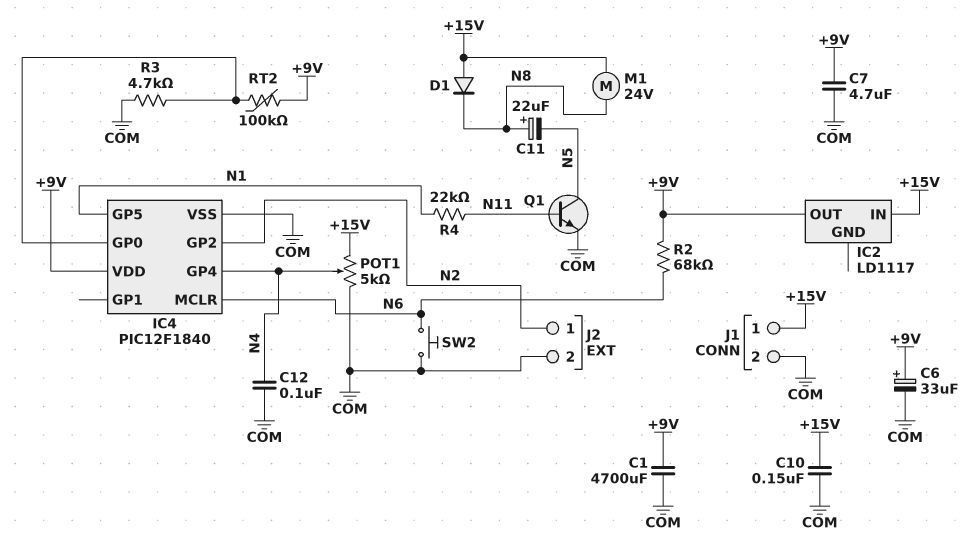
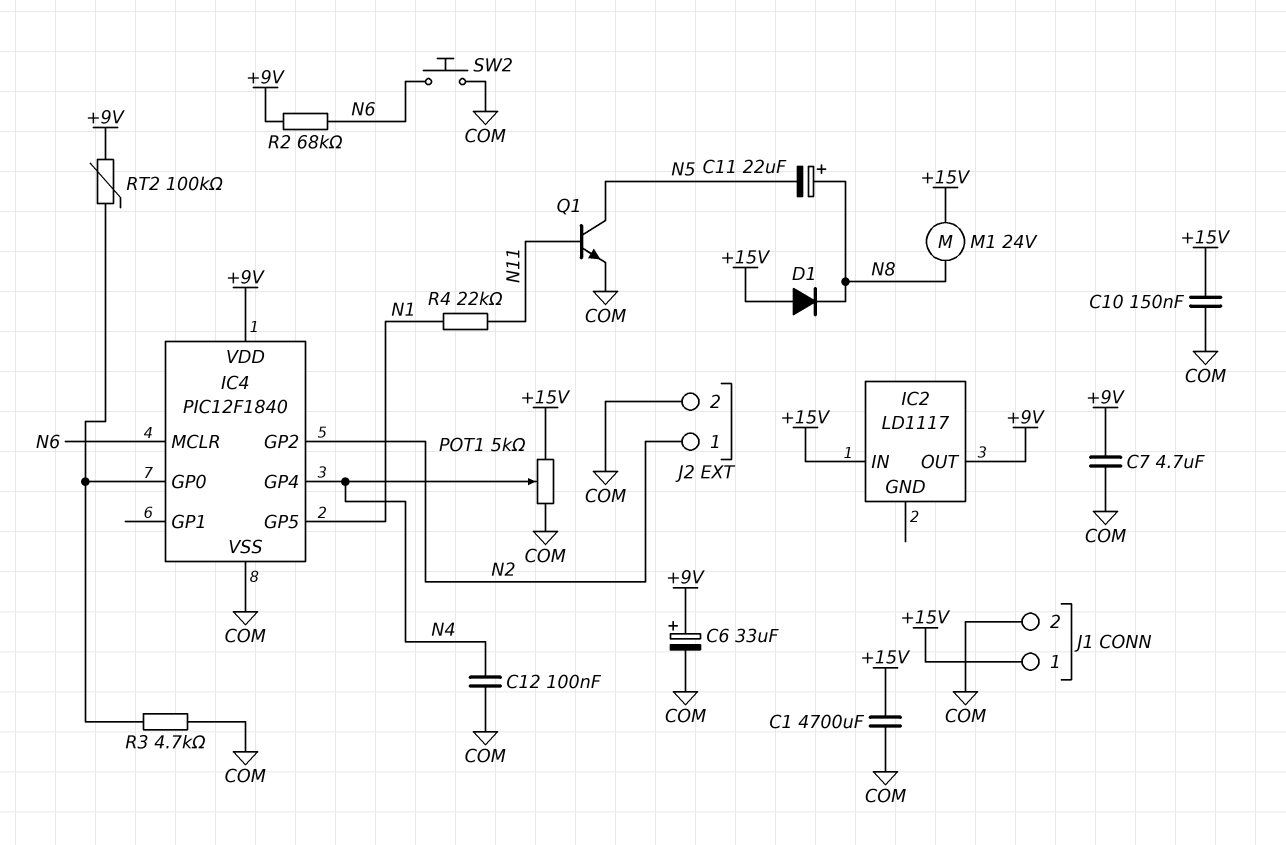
C1: 4700uF (+9V, COM) -> 4700uF (+15V, COM)

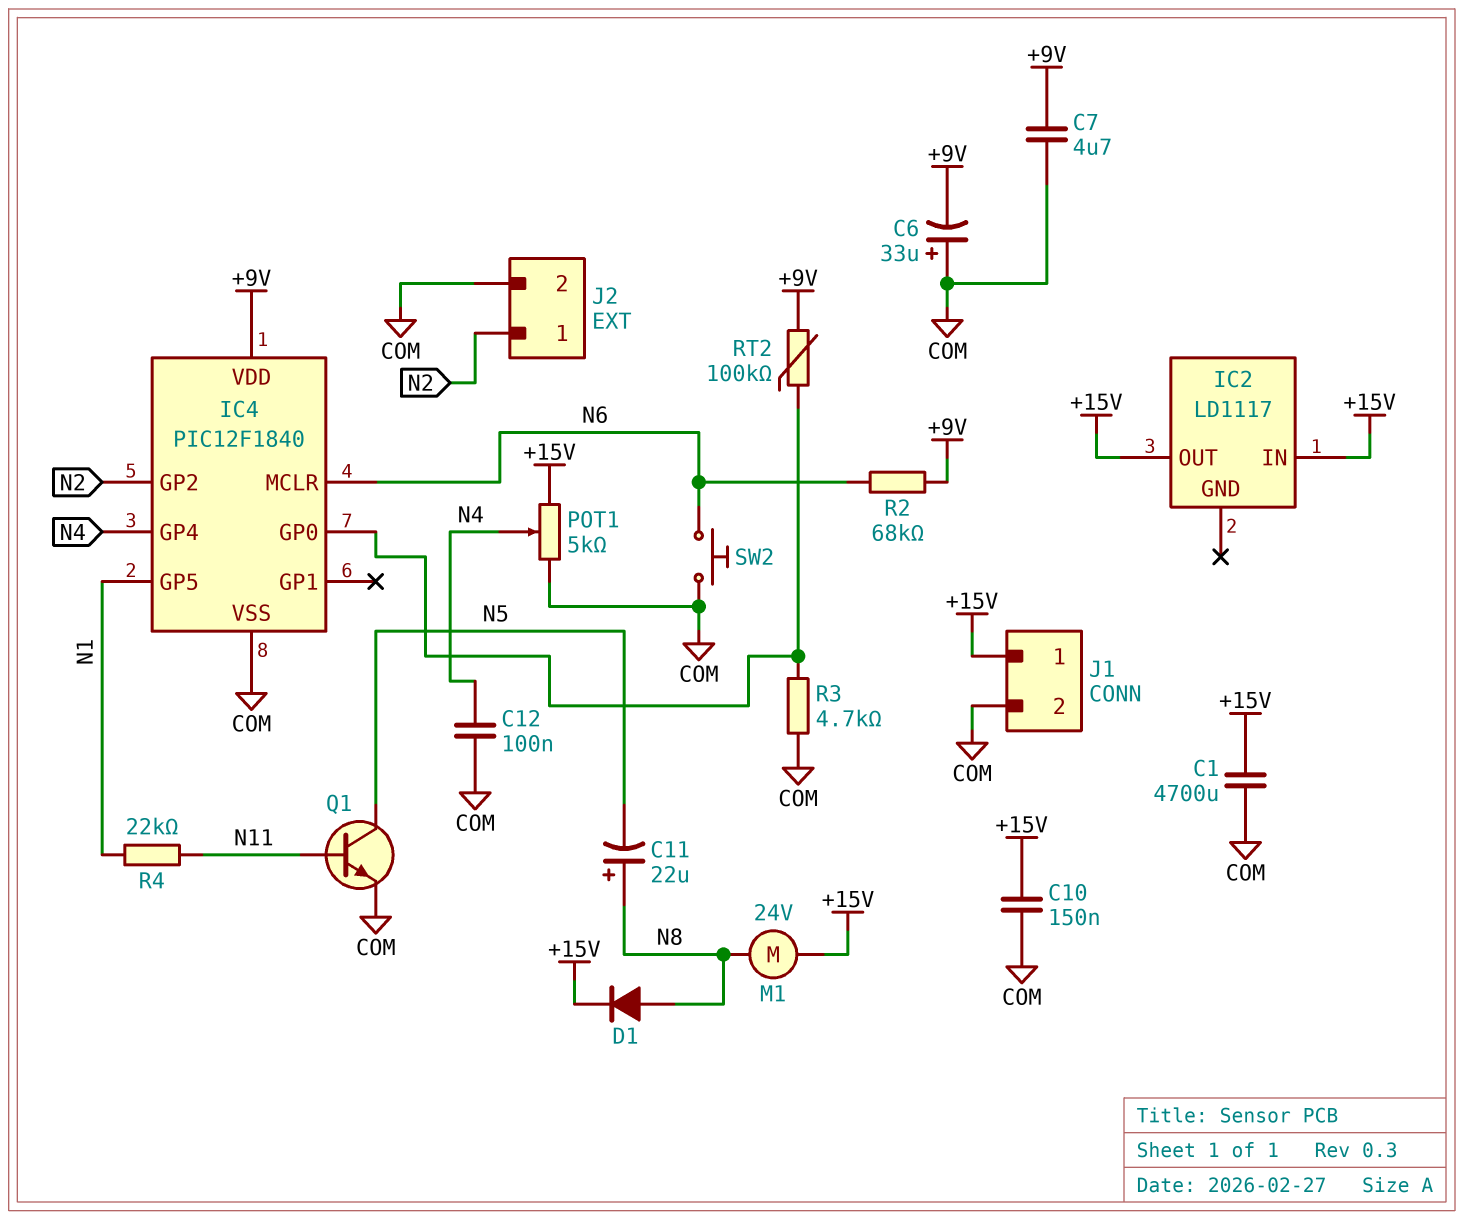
C6: 33uF (plus +9V, minus COM) -> 33uF (plus COM, minus +9V)
D1: diode (A +15V, K N8) -> diode (A N8, K +15V)
IC2 pin OUT: +9V -> +15V

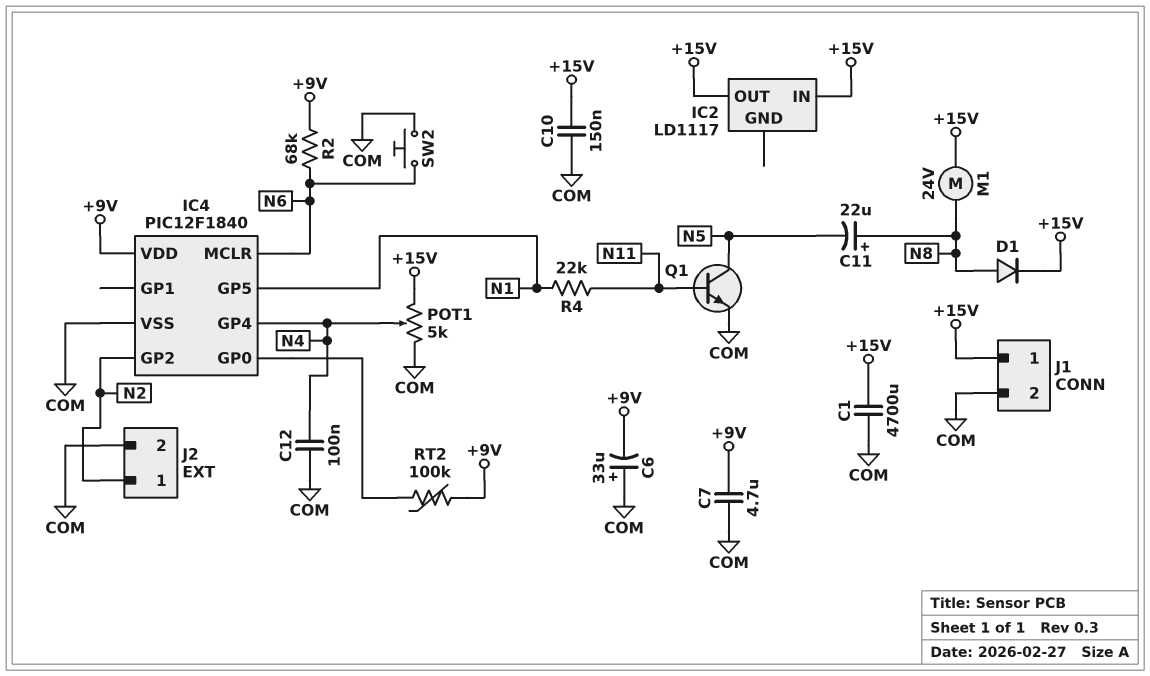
R3: 4.7k (COM, IC4/GP0) -> none

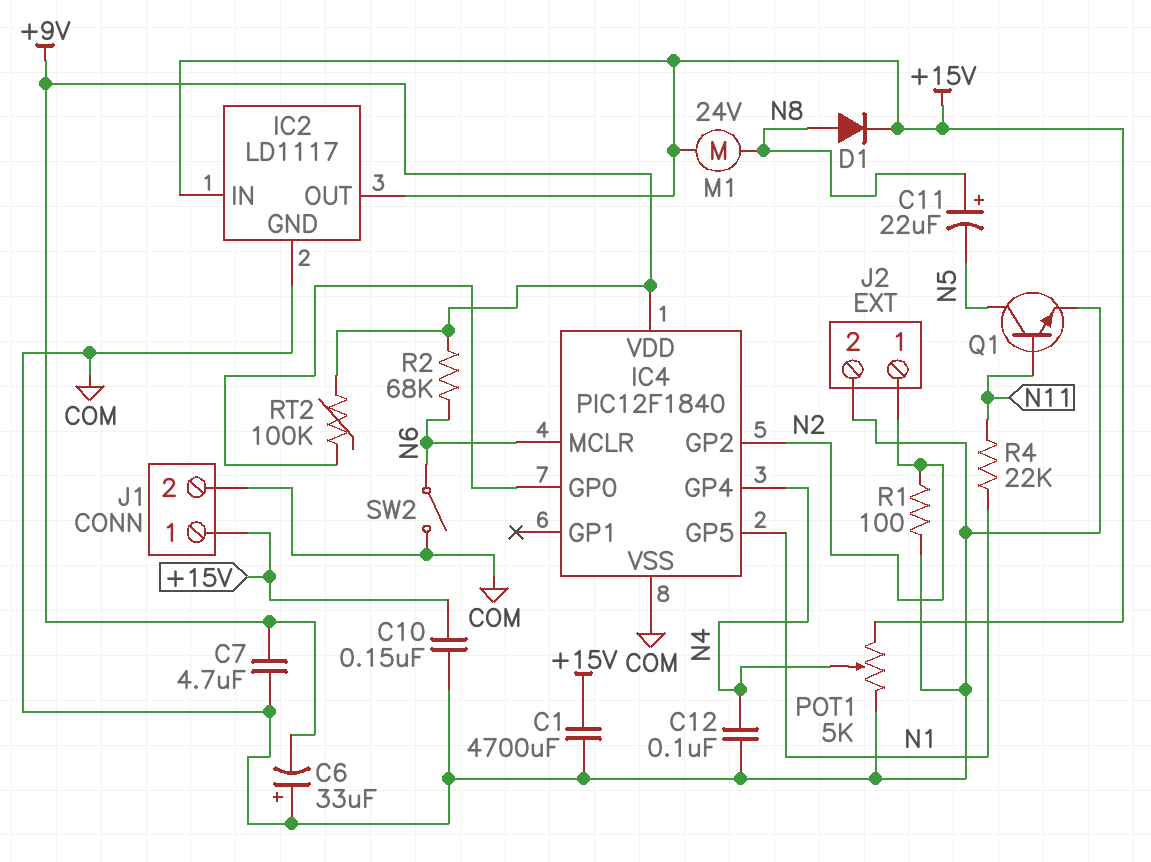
IC2 pin GND: none -> COM
R1: none -> 100 (COM, N2)
SW2: button (COM, N6) -> switch (COM, N6)

